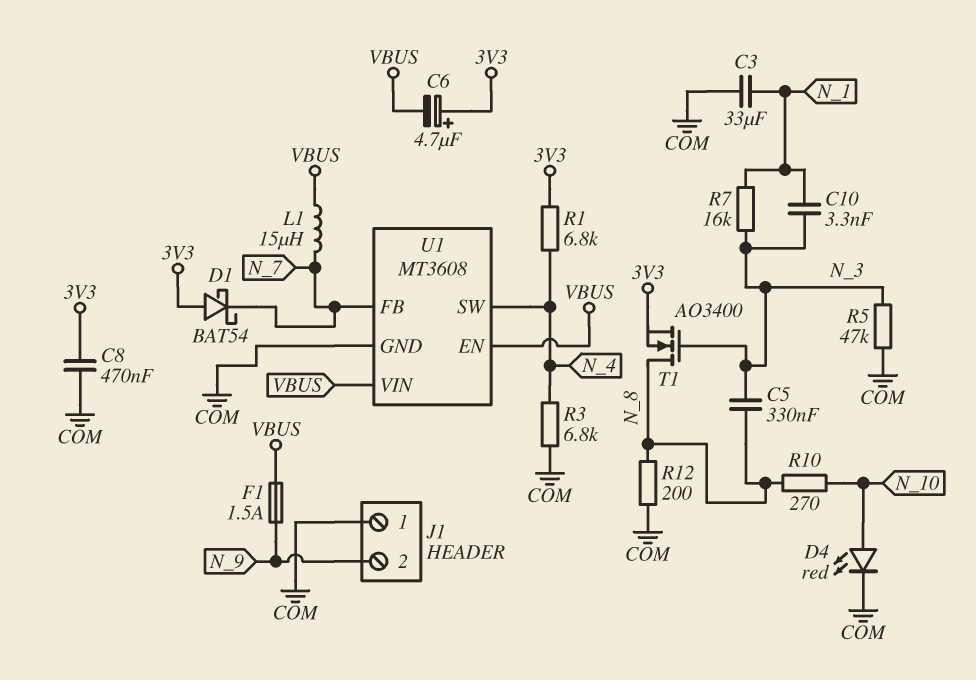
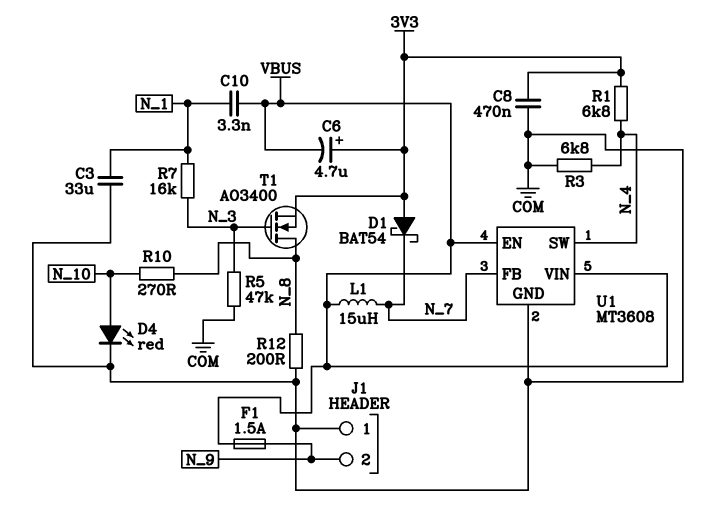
C5: 330nF (N_3, N_8) -> none
C10: 3.3nF (N_1, N_3) -> 3.3nF (N_1, VBUS)

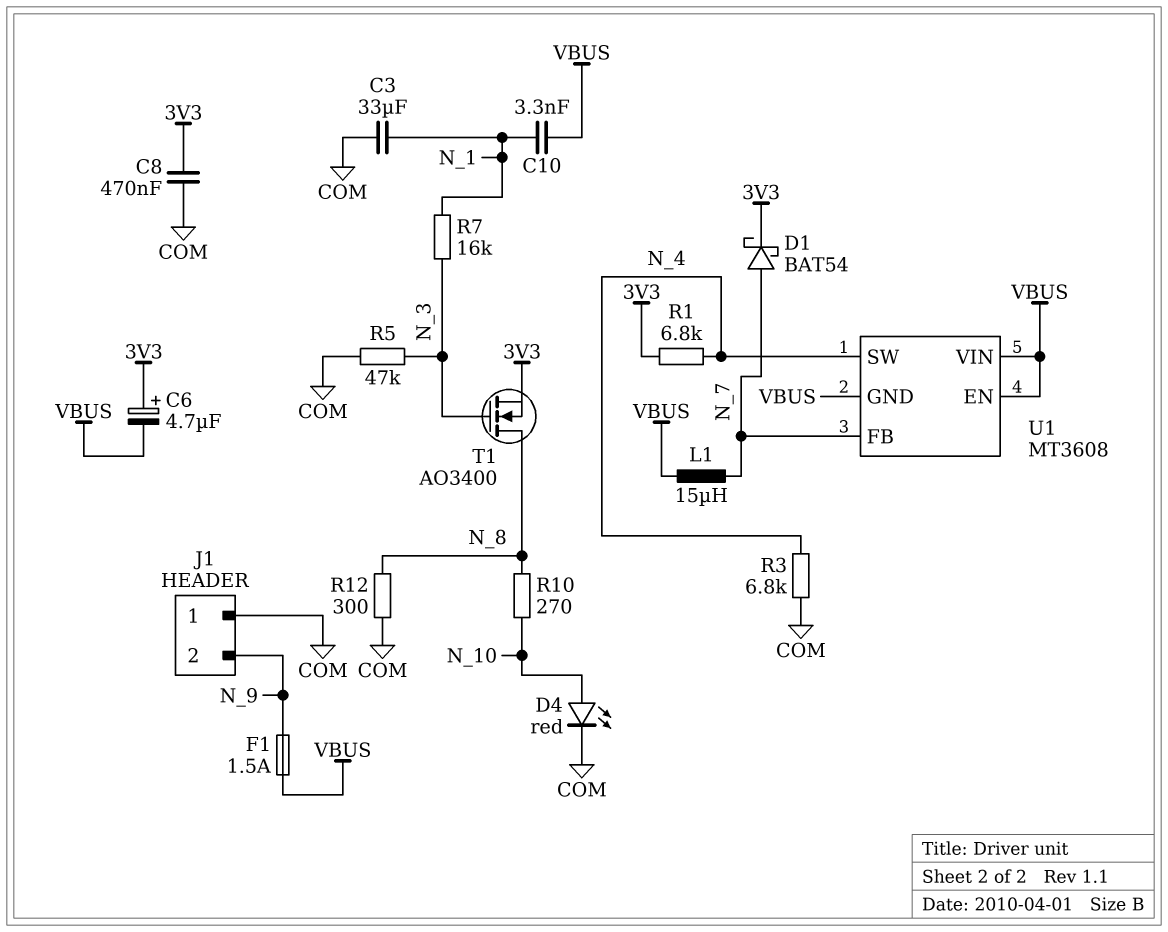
D1: schottky BAT54 (A 3V3, K N_7) -> schottky BAT54 (A N_7, K 3V3)
R12: 200 (COM, N_8) -> 300 (COM, N_8)
U1 pin GND: COM -> VBUS

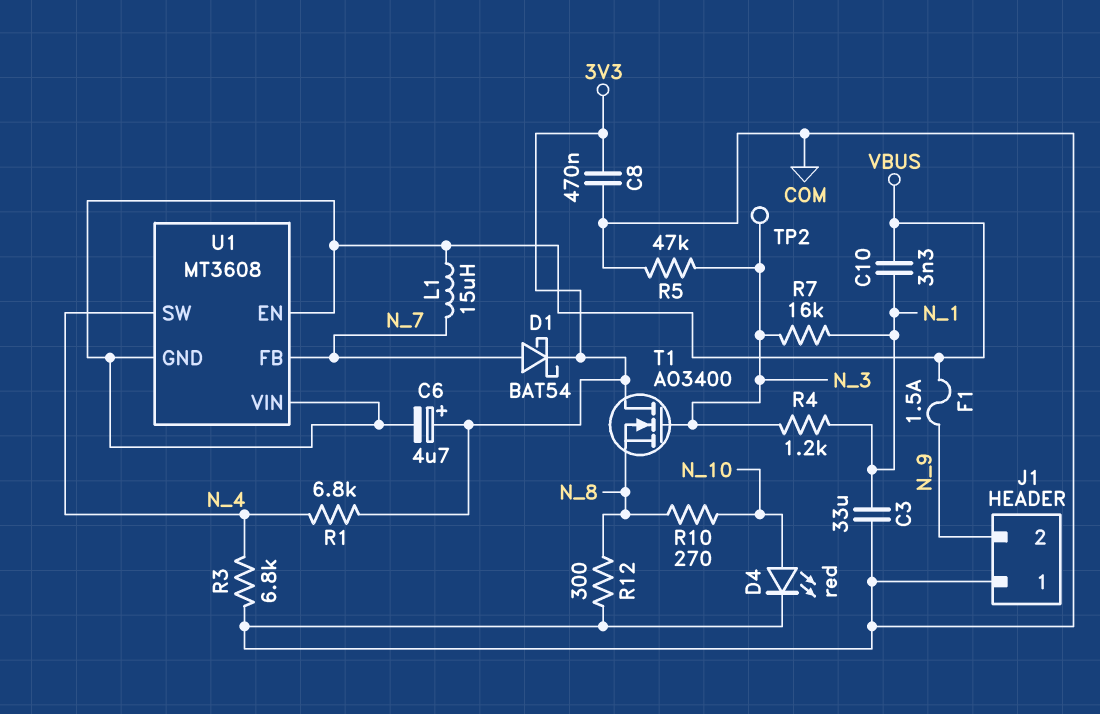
R4: none -> 1.2k (N_1, N_3)
T1: NMOS AO3400 (G N_3, D N_8, S 3V3) -> NMOS AO3400 (G N_3, D 3V3, S N_8)
TP2: none -> test point (N_3)

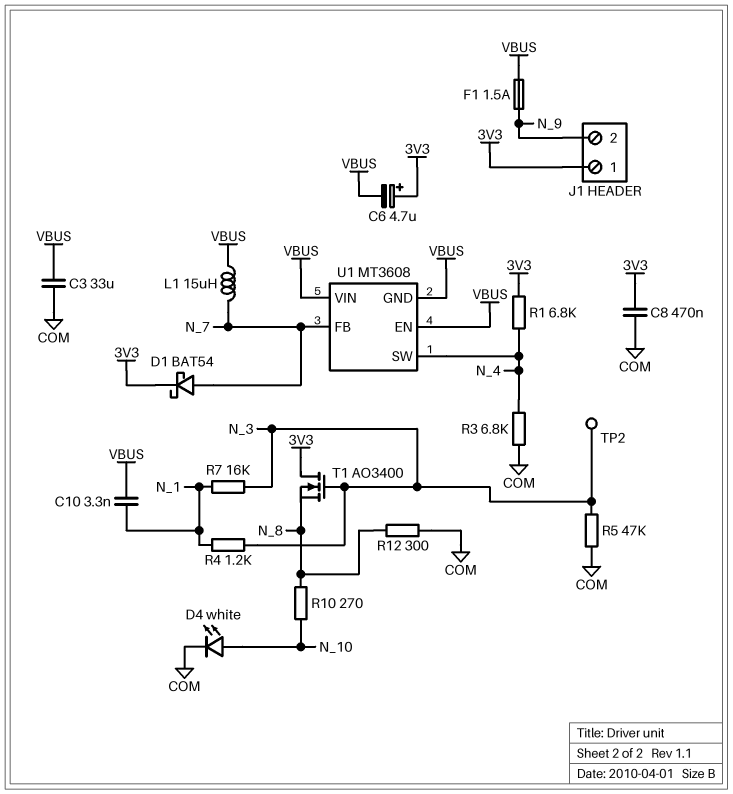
C3: 33uF (COM, N_1) -> 33uF (COM, VBUS)
D4: LED red (A N_10, K COM) -> LED white (A N_10, K COM)
J1 pin 1: COM -> 3V3

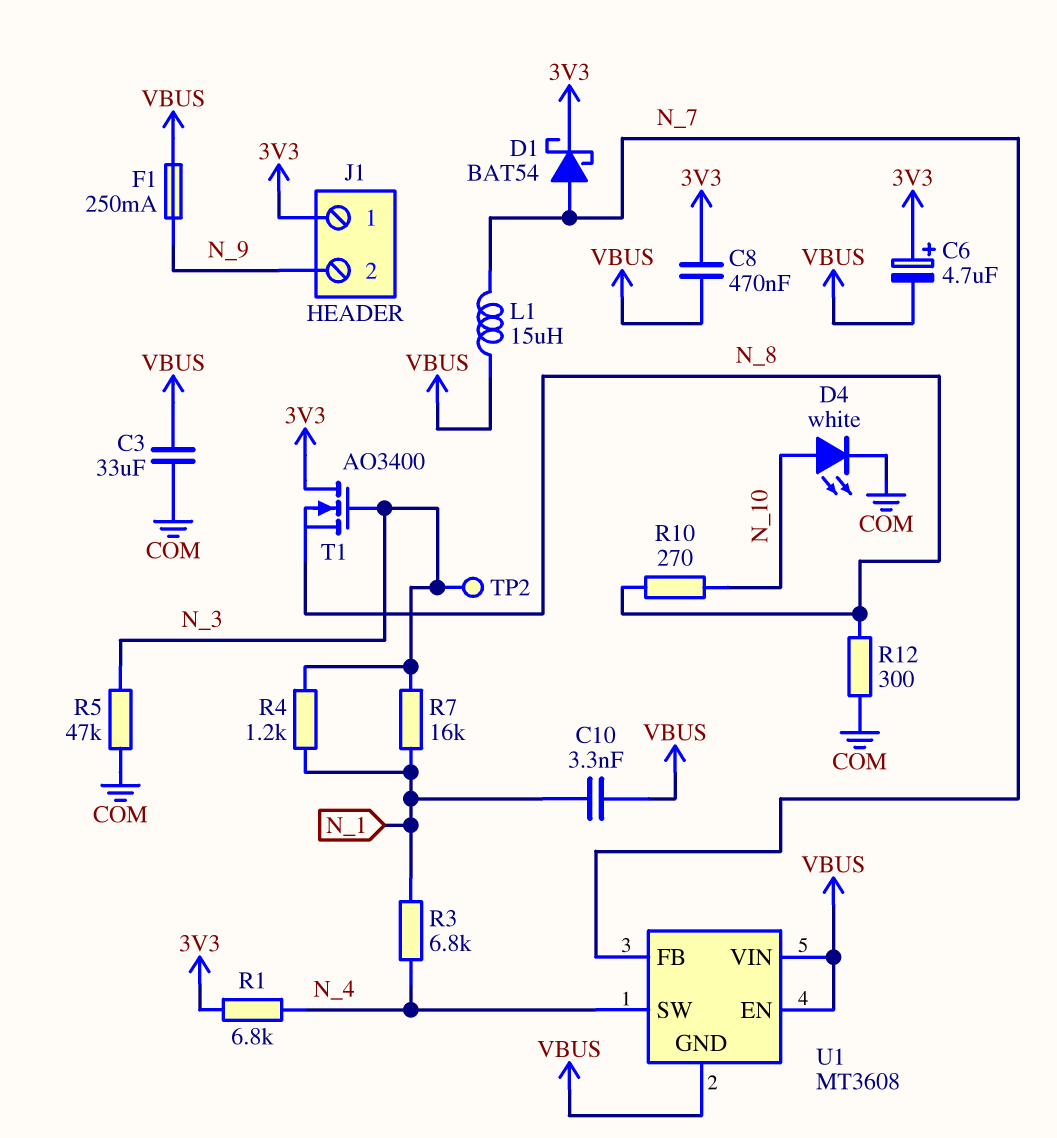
C8: 470nF (3V3, COM) -> 470nF (3V3, VBUS)
F1: 1.5A (N_9, VBUS) -> 250mA (N_9, VBUS)
R3: 6.8k (COM, N_4) -> 6.8k (N_1, N_4)

